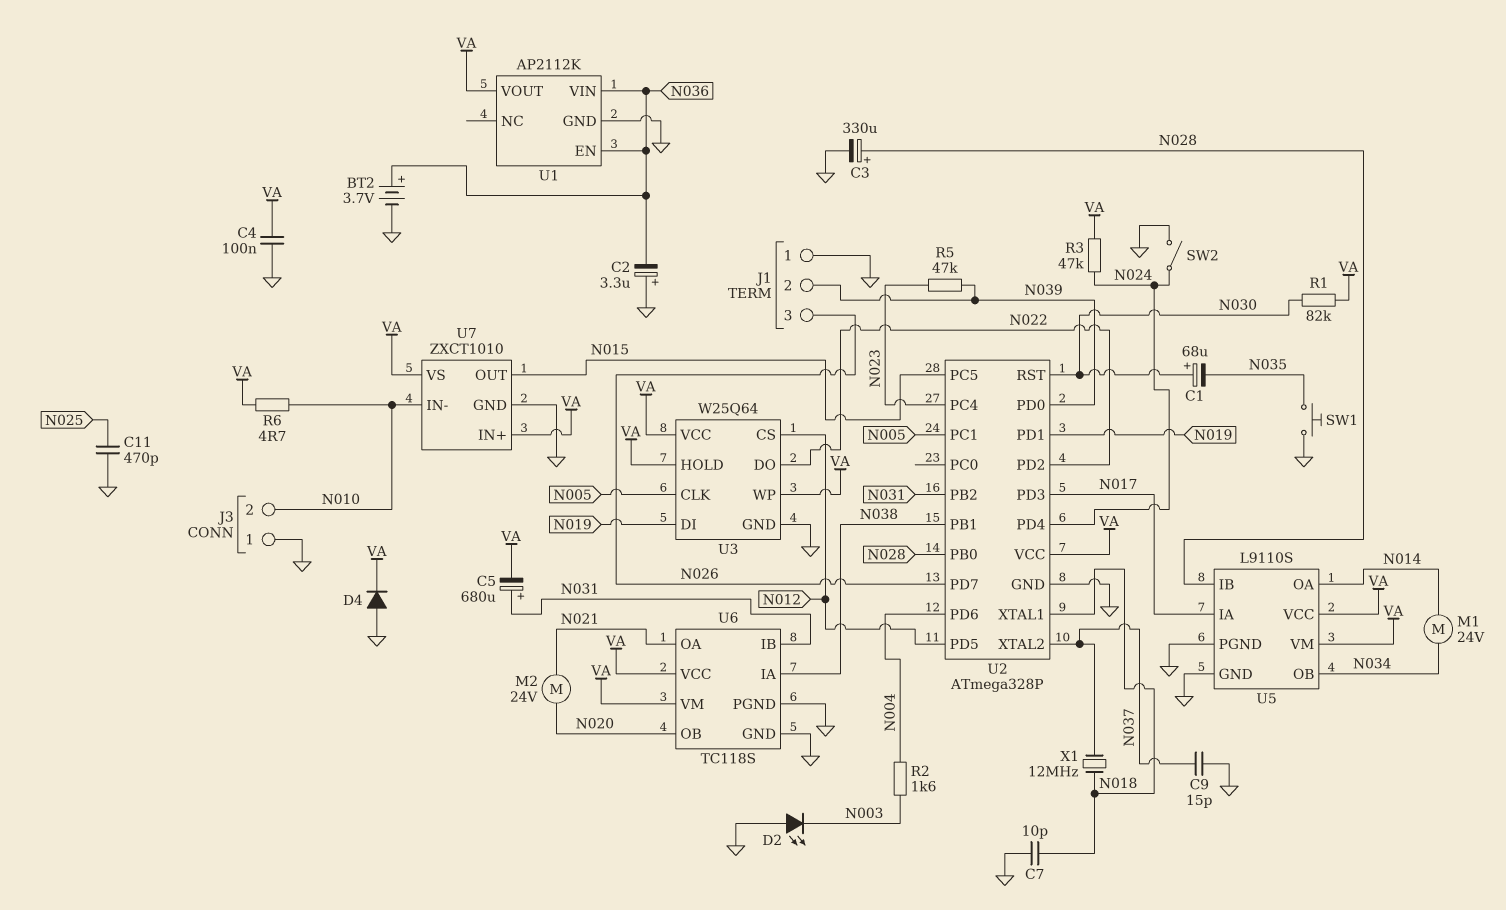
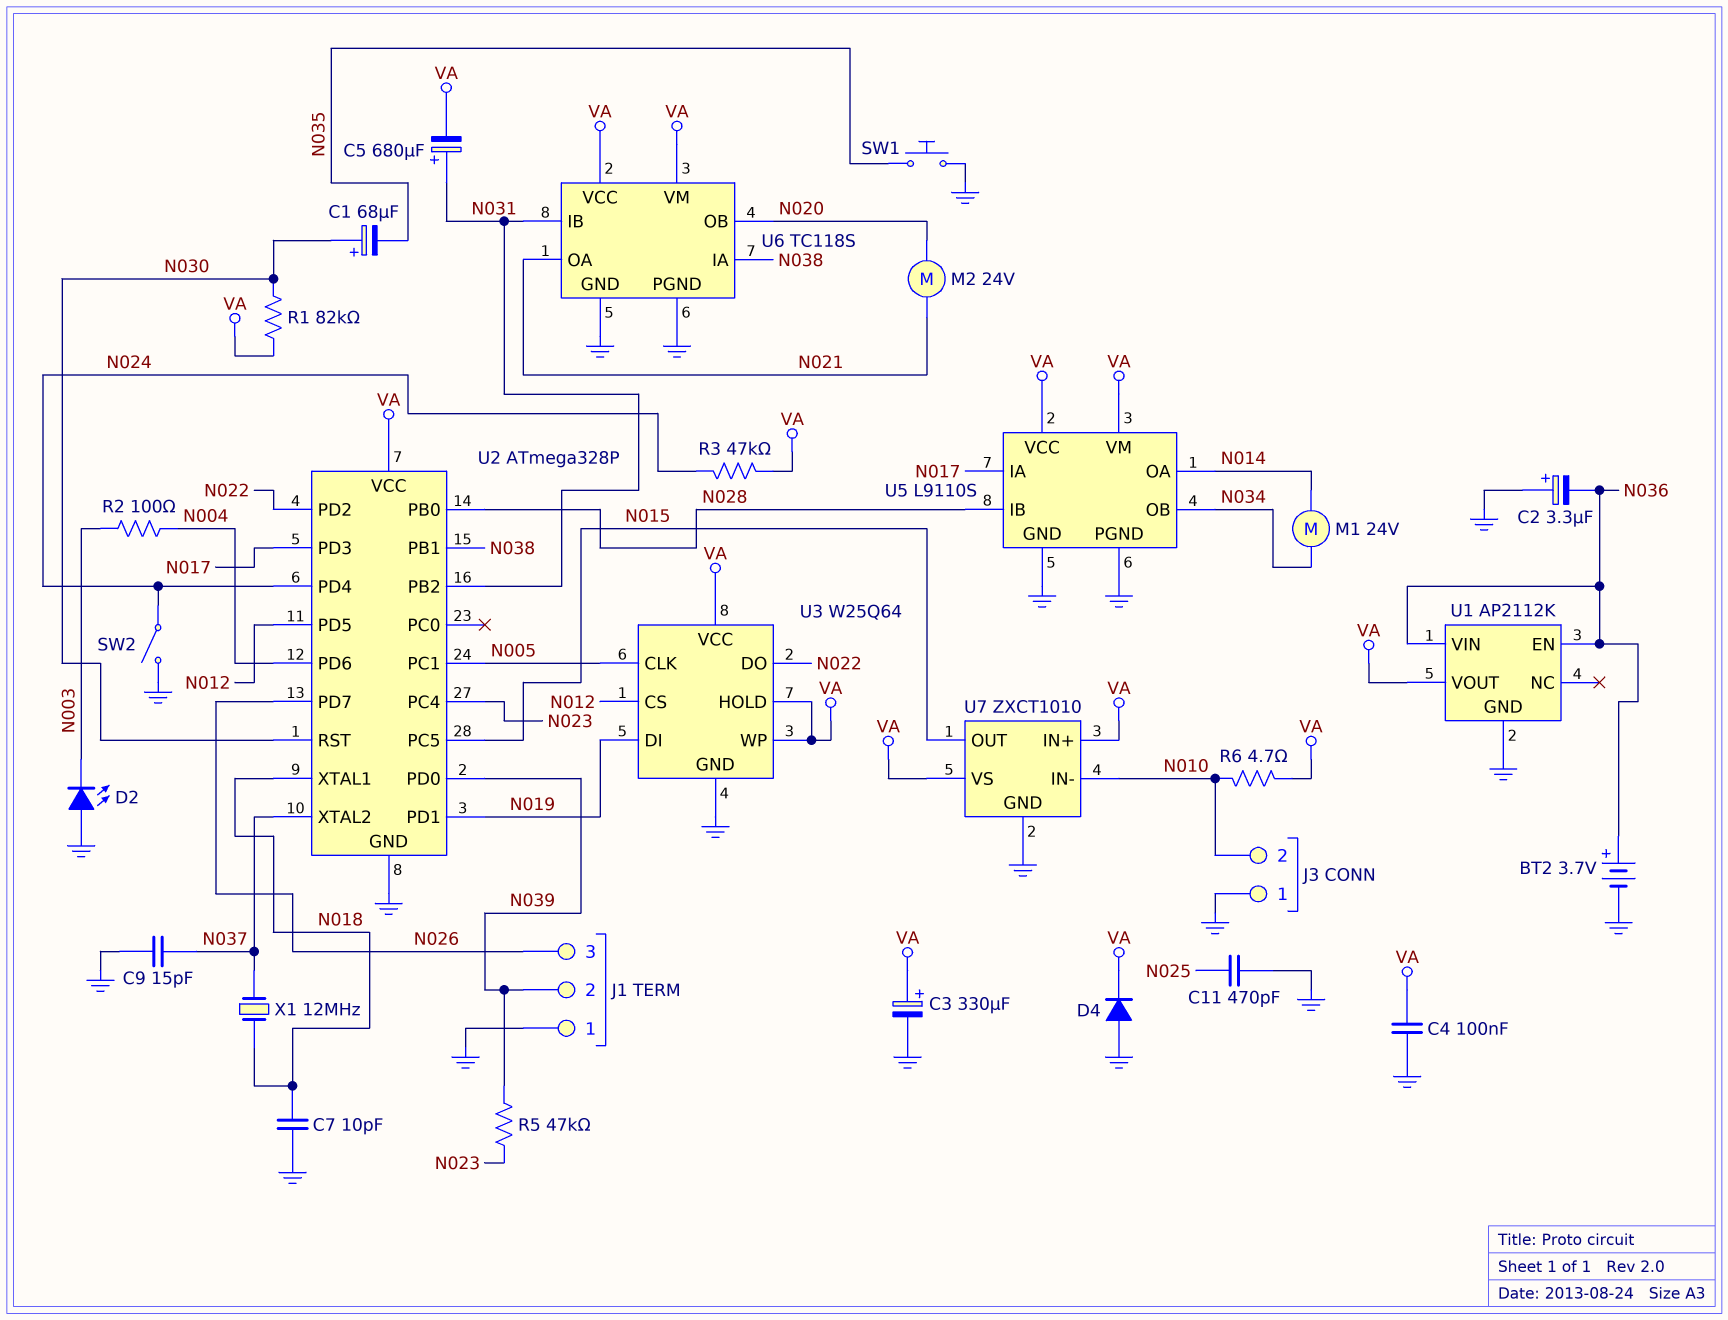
C3: 330uF (plus N028, minus GND) -> 330uF (plus VA, minus GND)
R2: 1.6k (N003, N004) -> 100 (N003, N004)

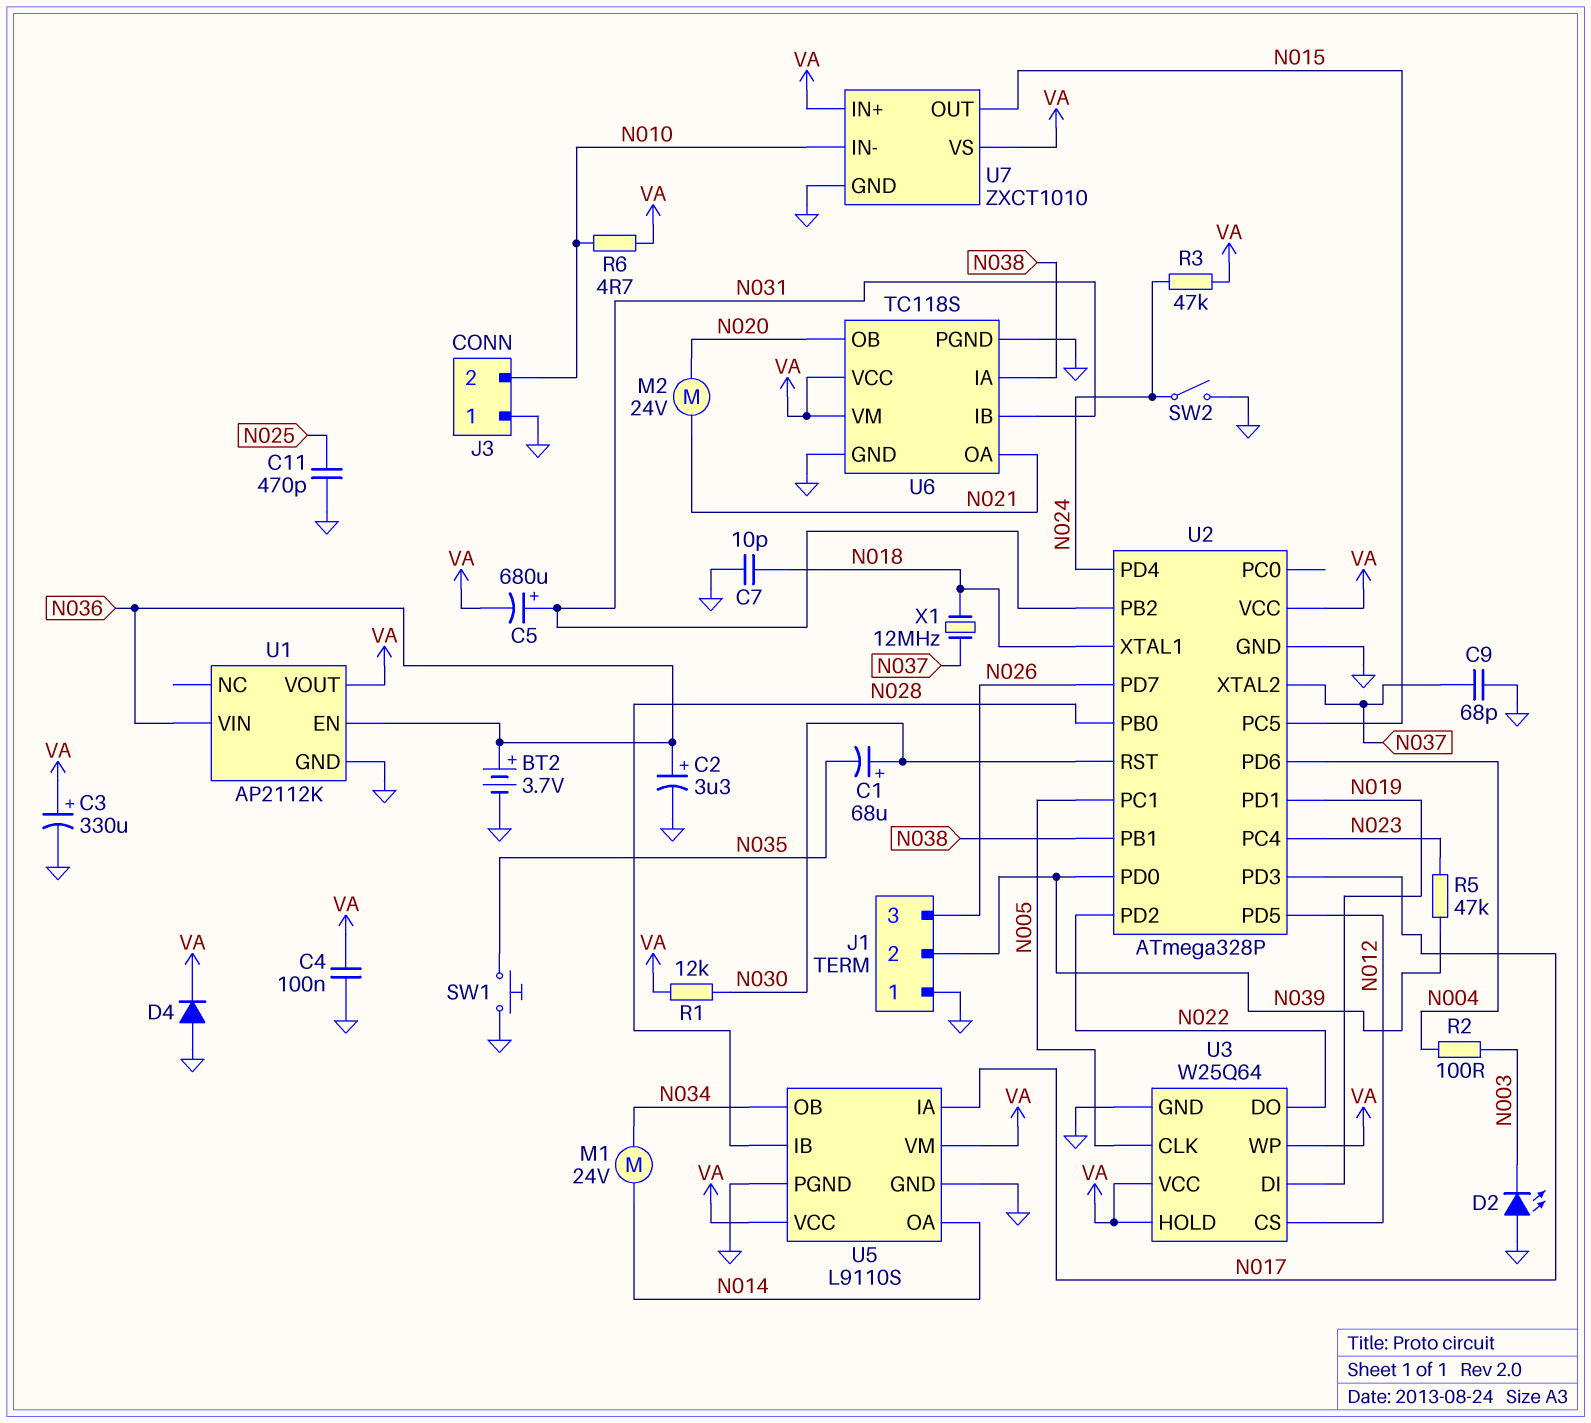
C2: 3.3uF (plus GND, minus N036) -> 3.3uF (plus N036, minus GND)
C9: 15pF (GND, N037) -> 68pF (GND, N037)
R1: 82k (N030, VA) -> 12k (N030, VA)

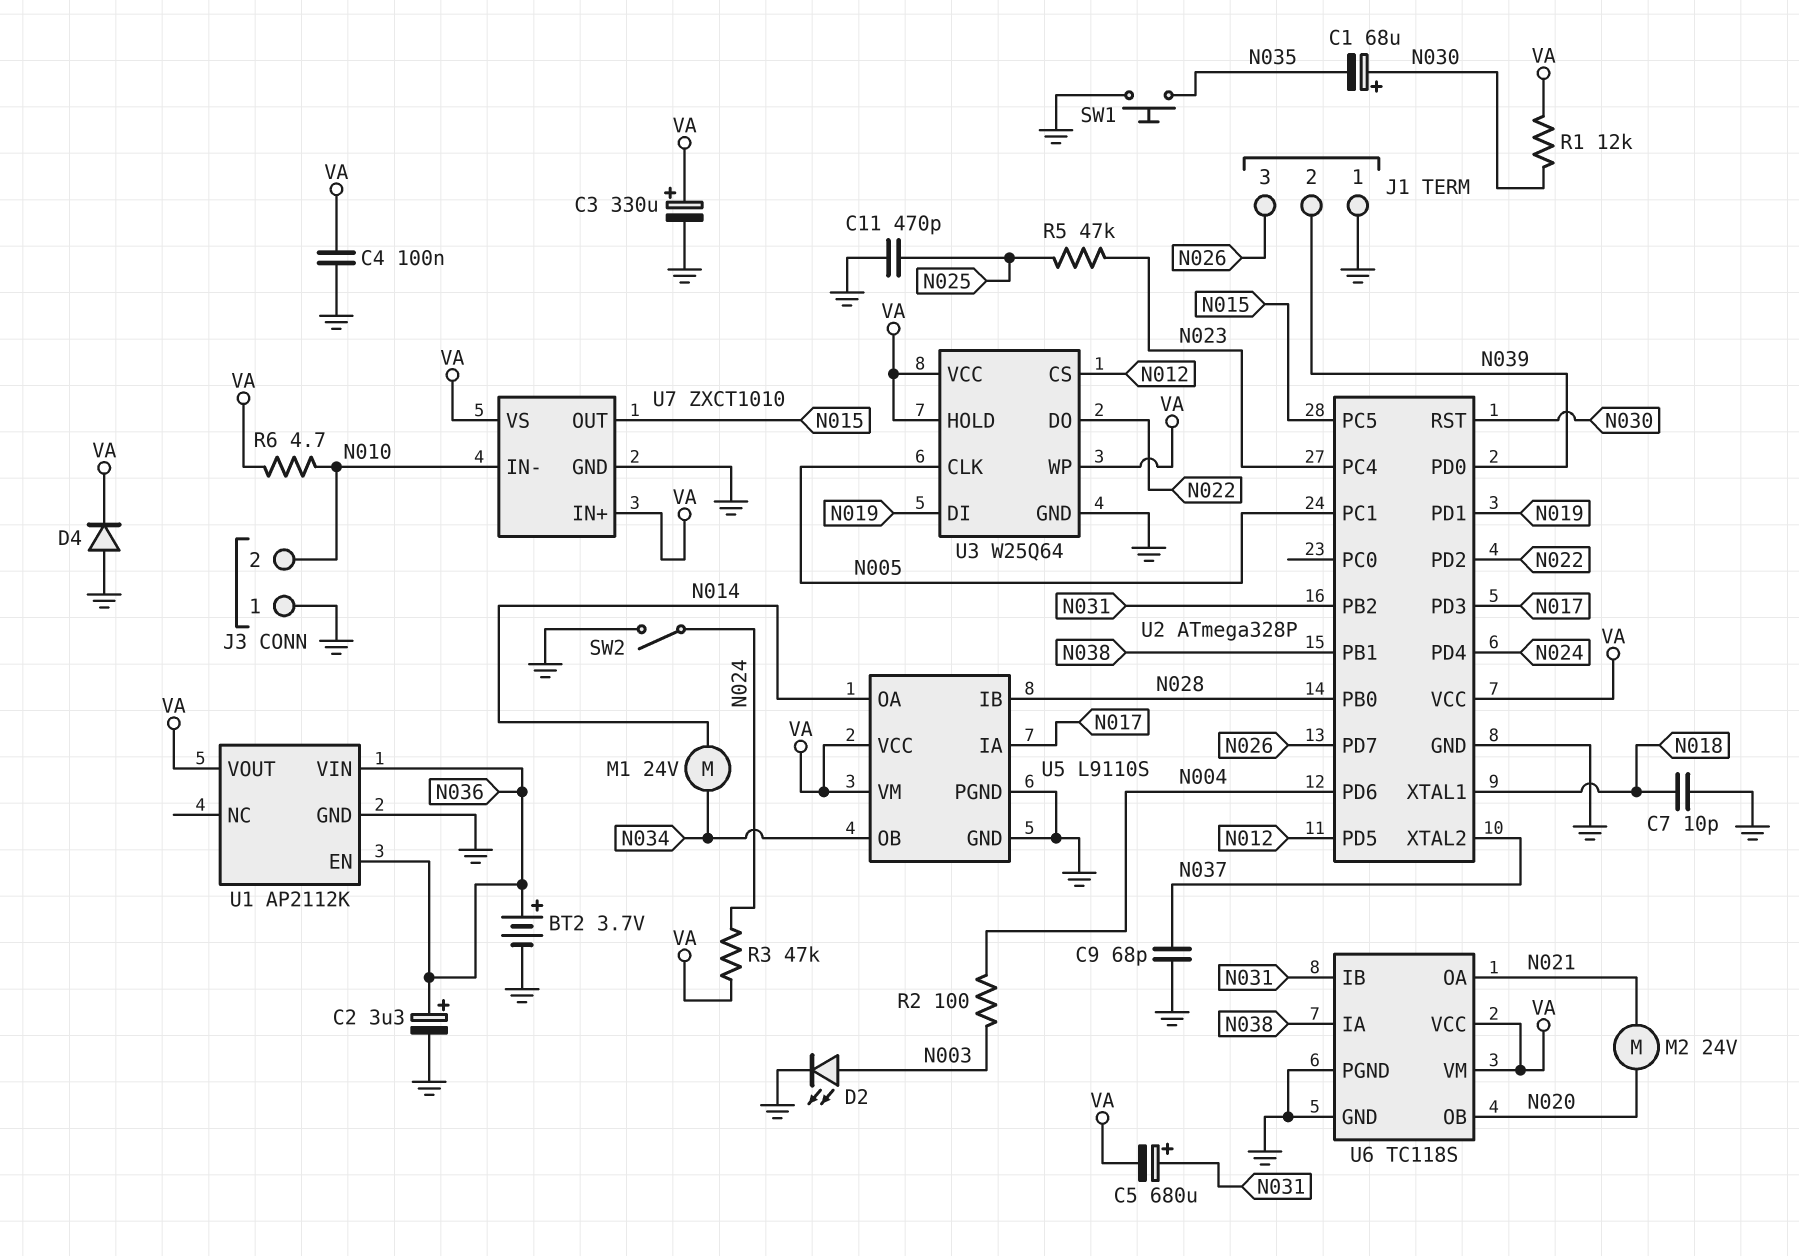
D2: LED (A GND, K N003) -> LED (A N003, K GND)
R5: 47k (N023, N039) -> 47k (N023, N025)
X1: 12MHz (N018, N037) -> none

